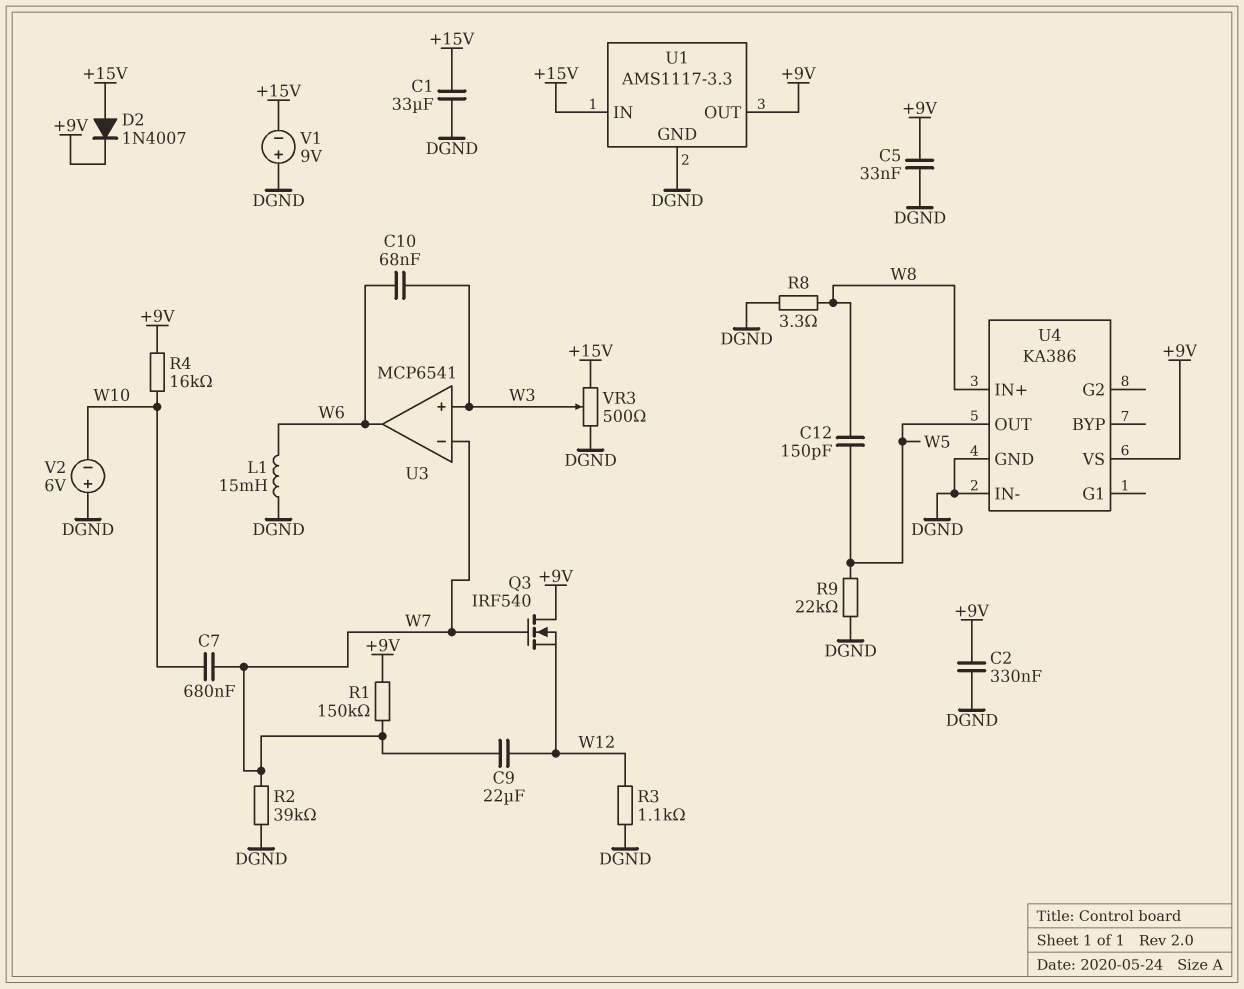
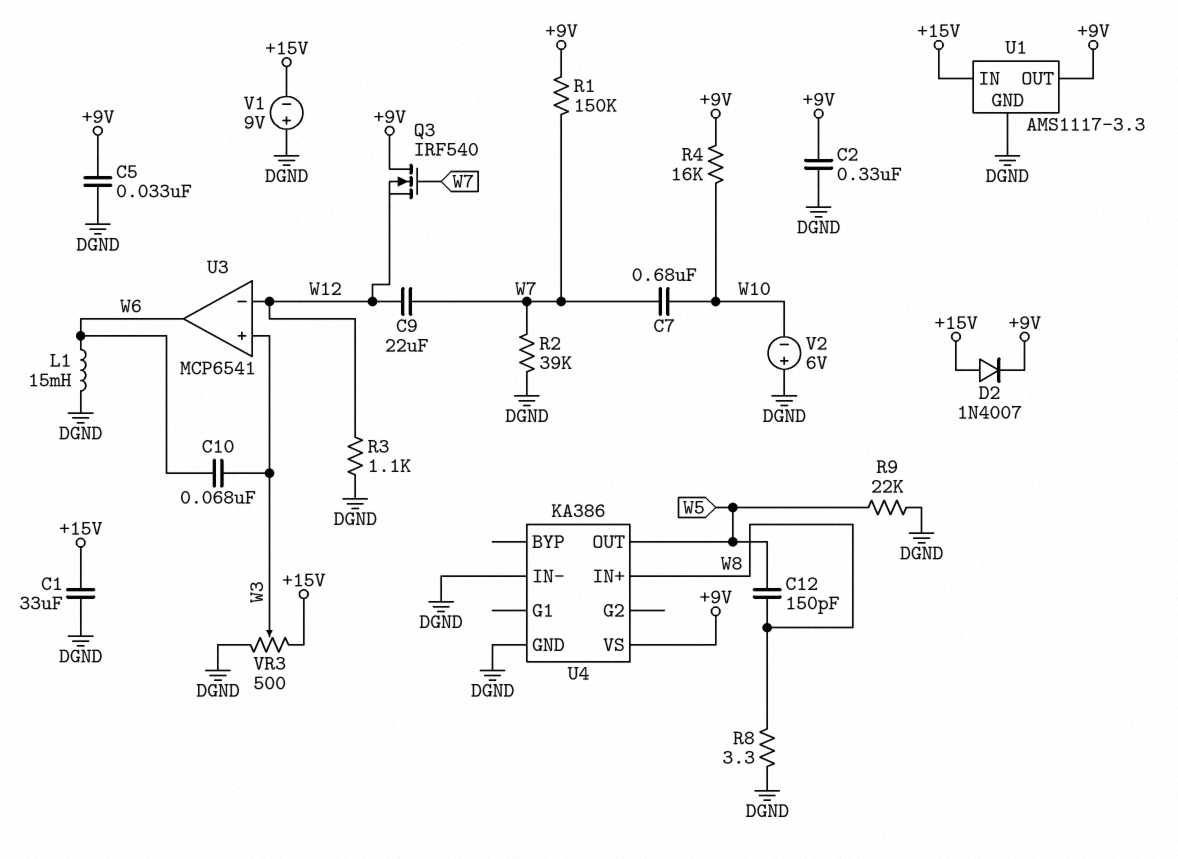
U3 pin in-: W7 -> W12

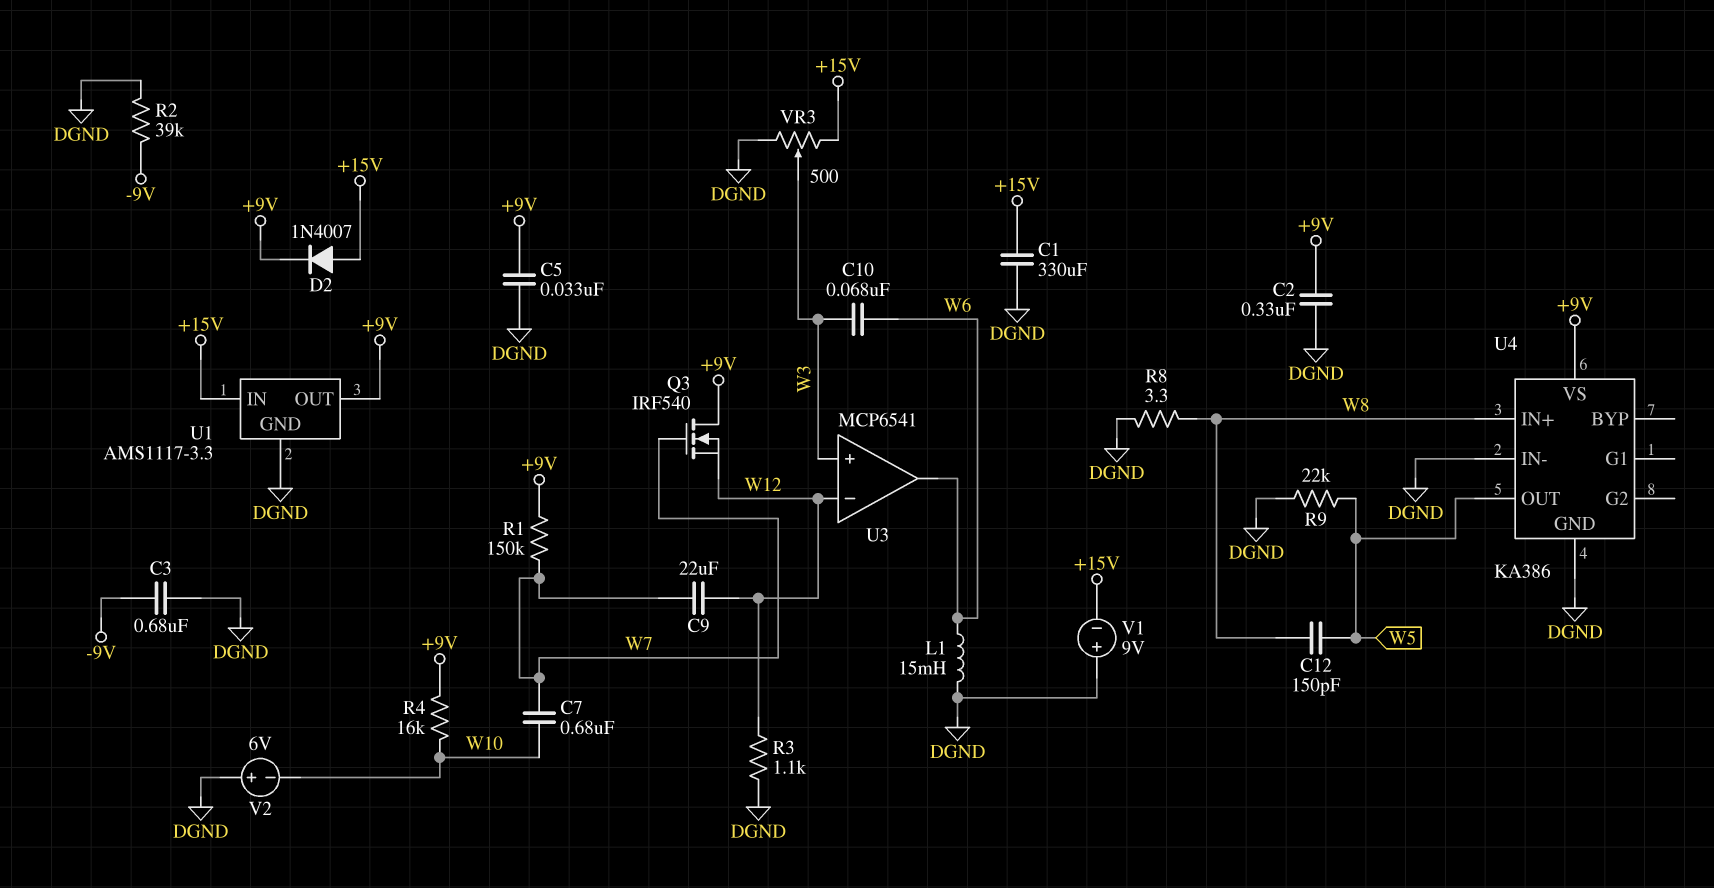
C1: 33uF (+15V, DGND) -> 330uF (+15V, DGND)
C3: none -> 680nF (-9V, DGND)
R2: 39k (DGND, W7) -> 39k (-9V, DGND)

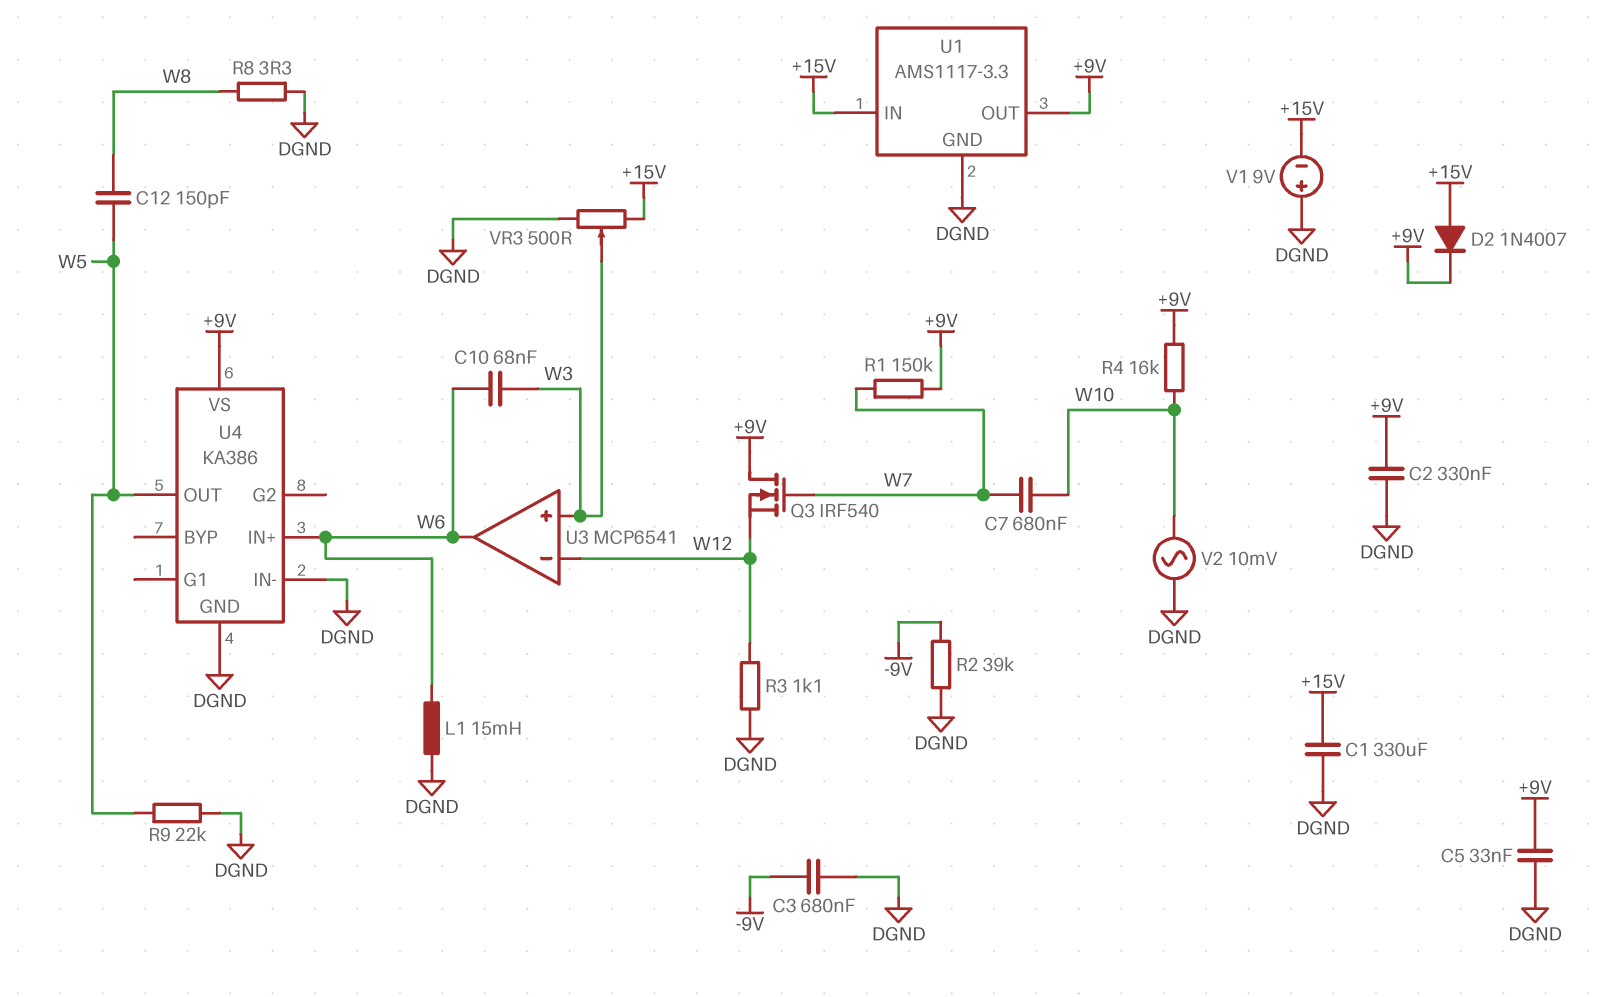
C9: 22uF (W7, W12) -> none
U4 pin IN+: W8 -> W6
V2: 6V (plus DGND, minus W10) -> AC 10mV (DGND, W10)

